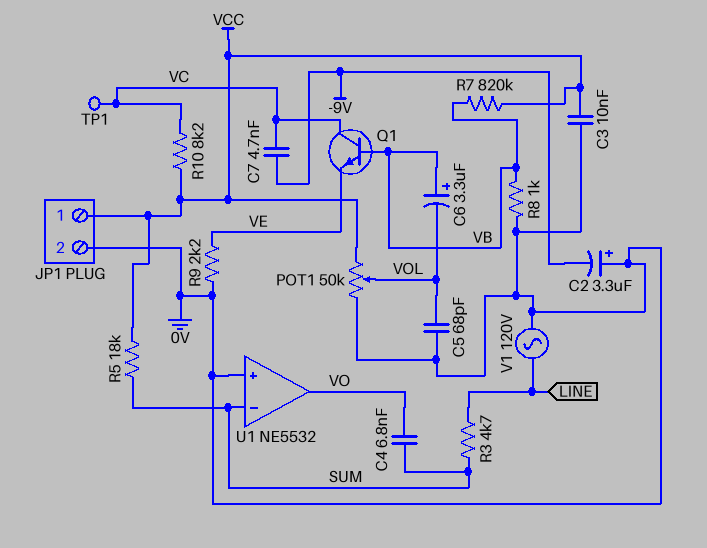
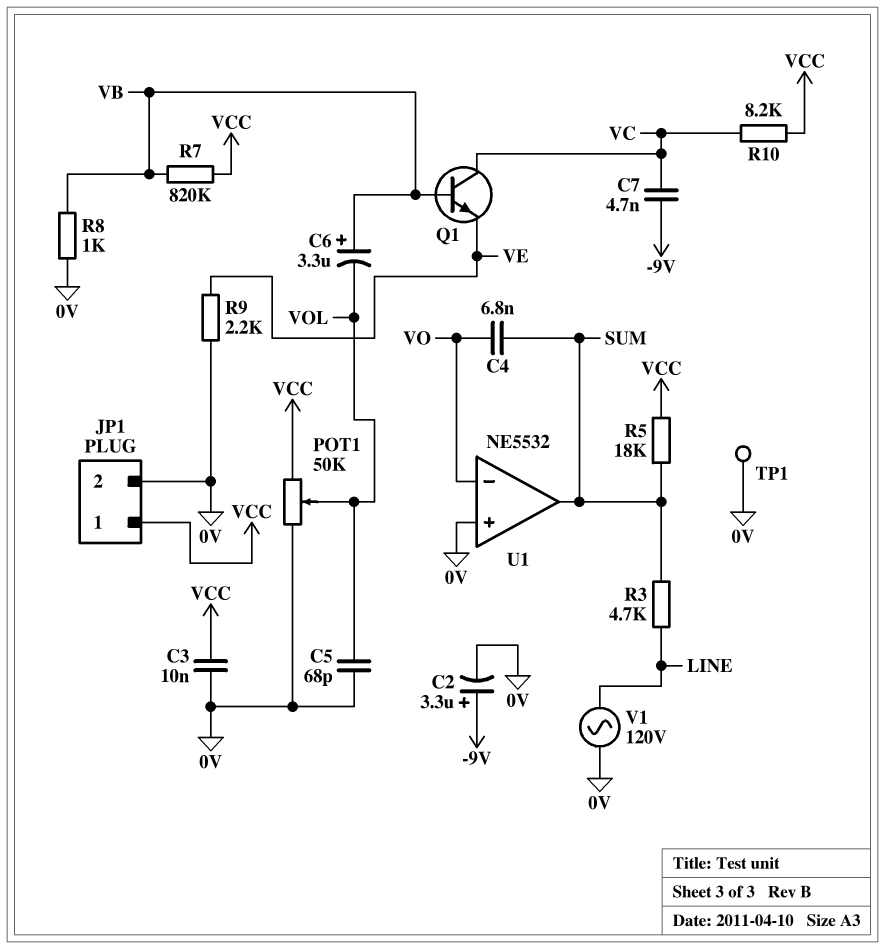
C2: 3.3uF (plus 0V, minus -9V) -> 3.3uF (plus -9V, minus 0V)
TP1: test point (VC) -> test point (0V)
U1 pin in-: SUM -> VO
U1 pin out: VO -> SUM

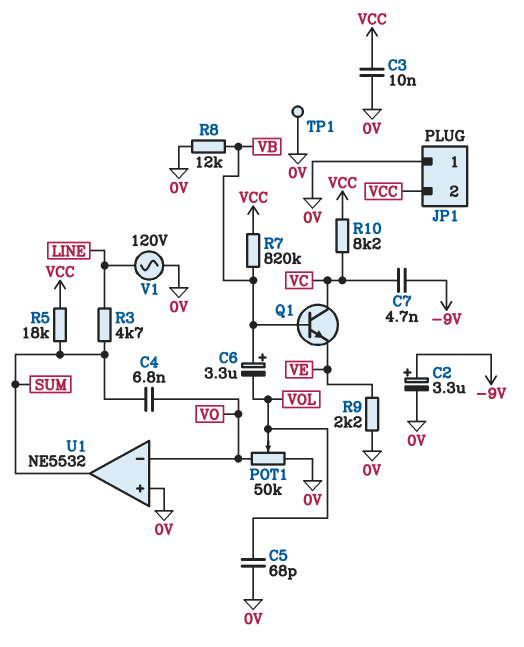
JP1 pin 1: VCC -> 0V
JP1 pin 2: 0V -> VCC
POT1: 50k (0V, VCC, wiper VOL) -> 50k (0V, VO, wiper VOL)
R8: 1k (0V, VB) -> 12k (0V, VB)

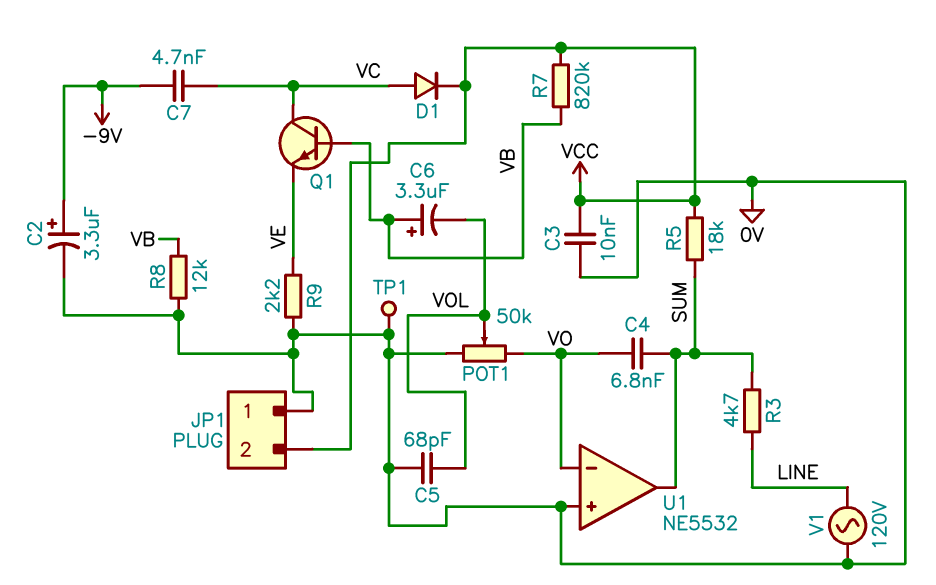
D1: none -> diode (A VC, K VCC)
R10: 8.2k (VC, VCC) -> none

